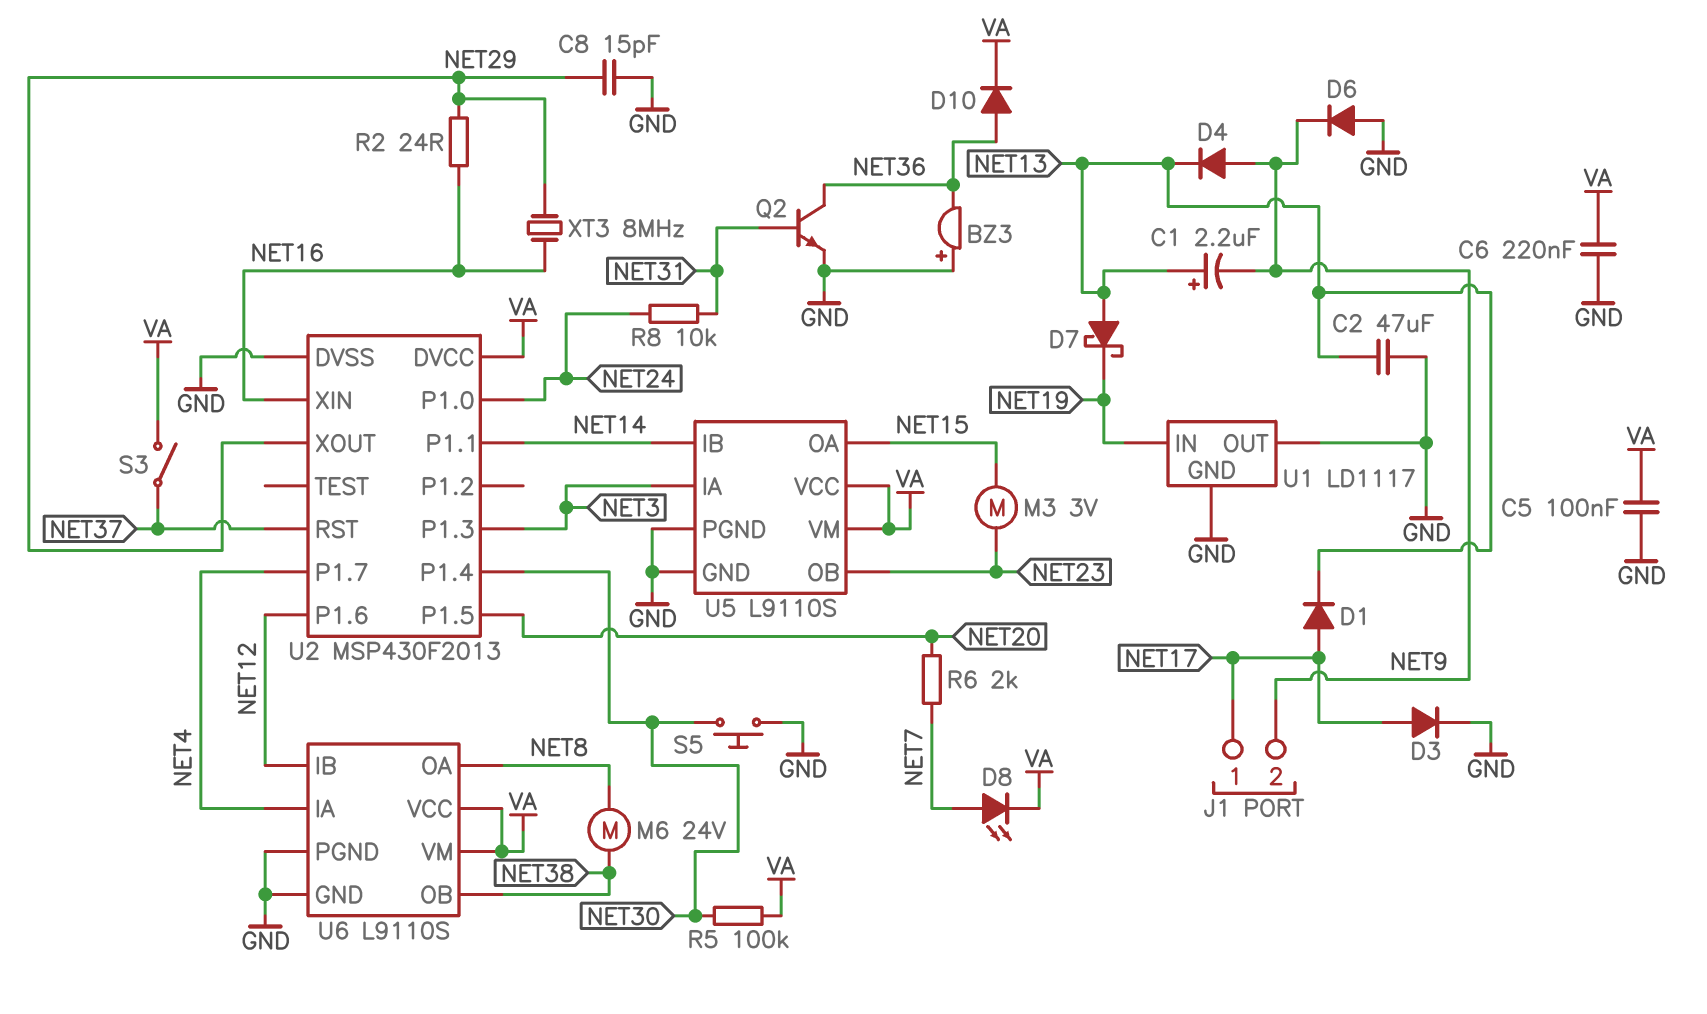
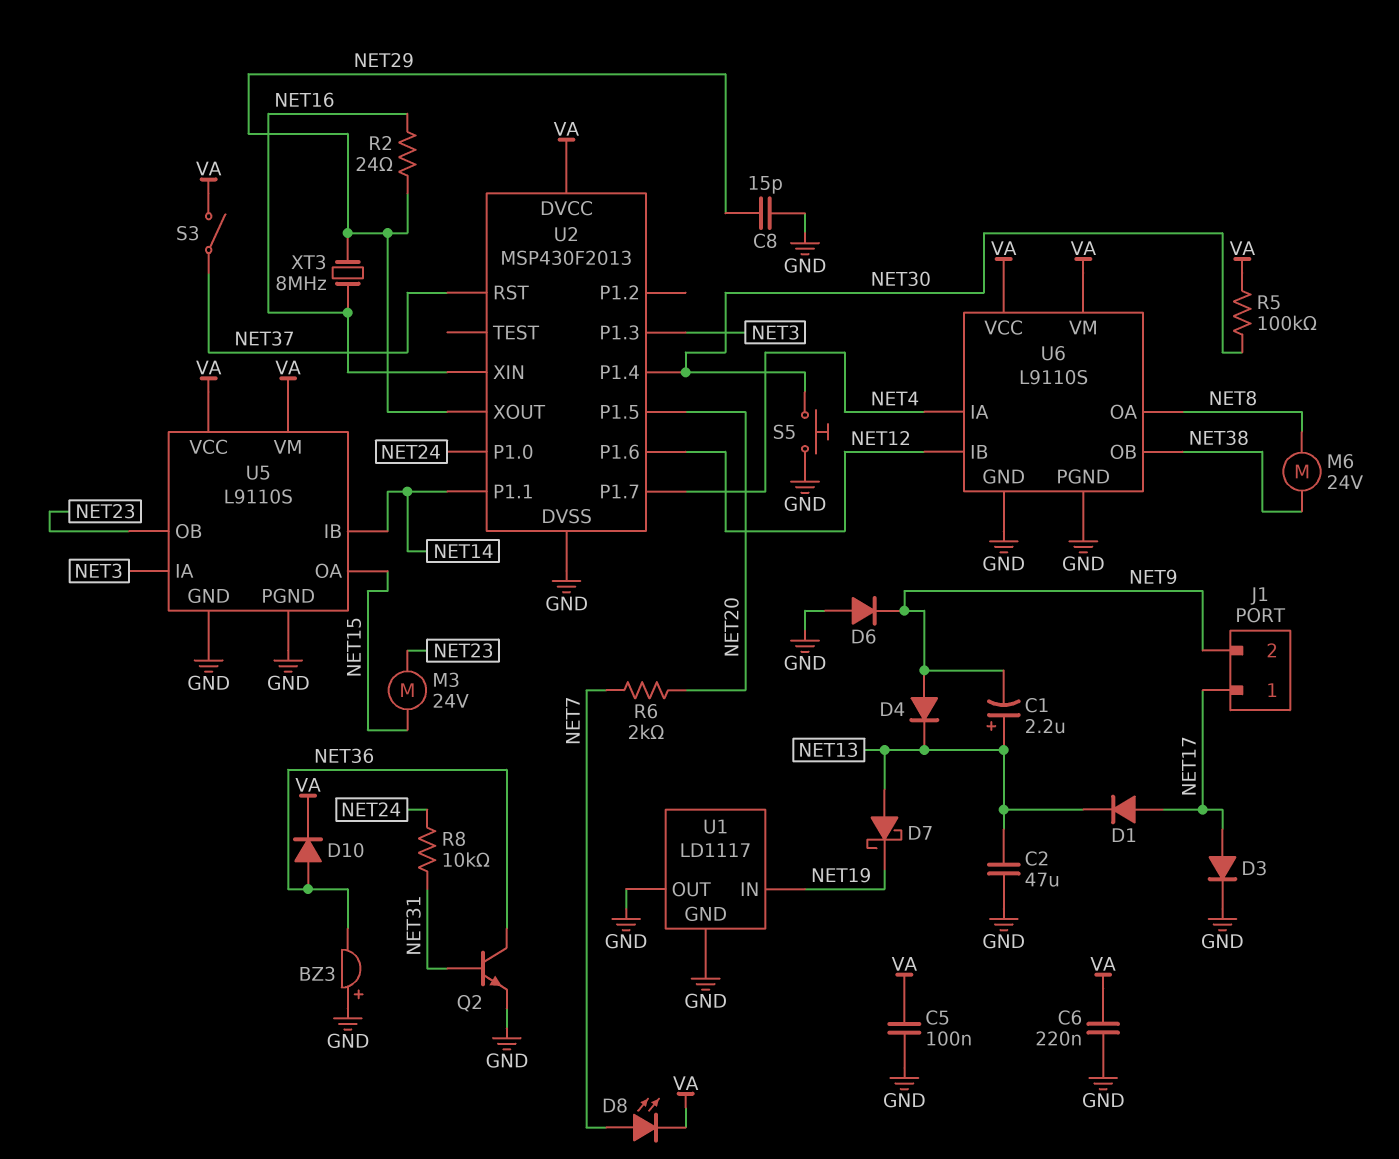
M3: motor 3V (NET15, NET23) -> motor 24V (NET15, NET23)

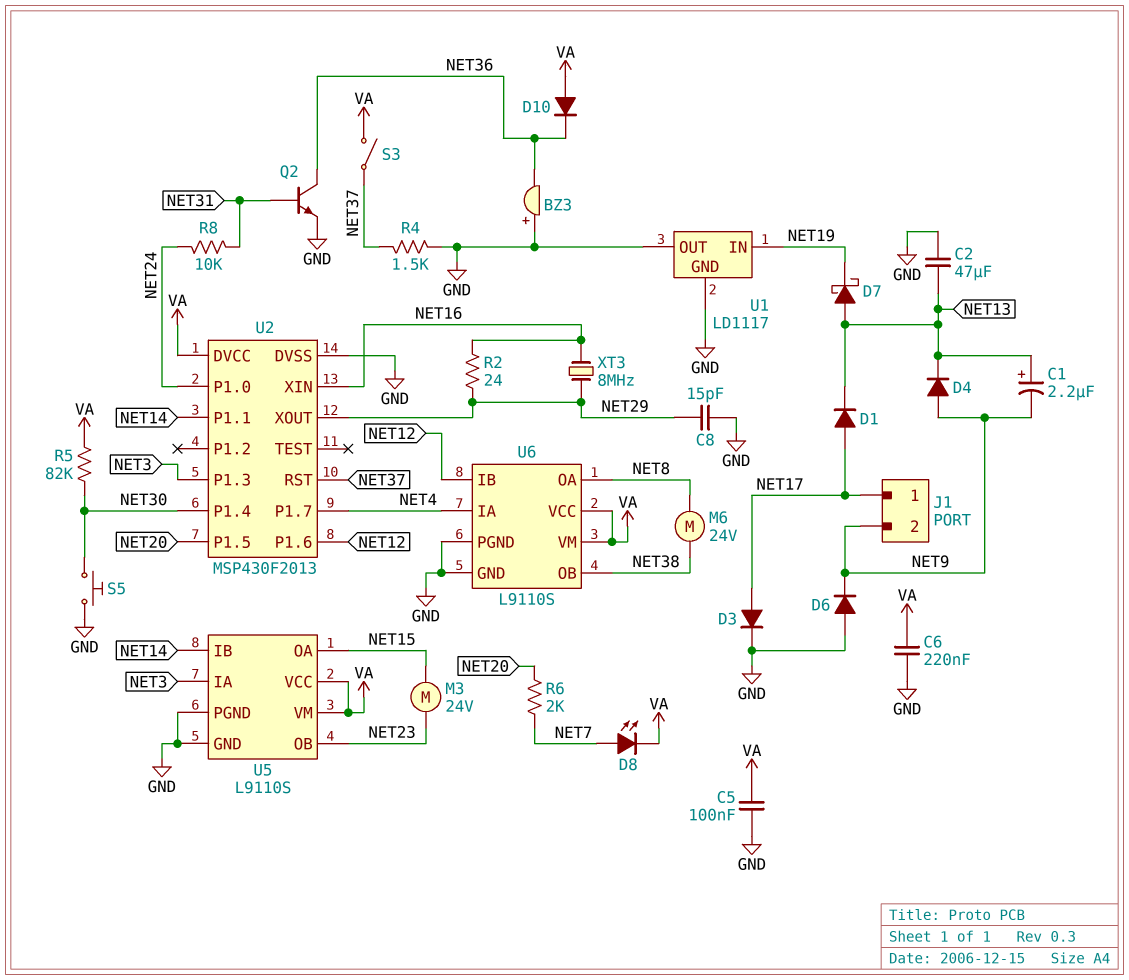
D10: diode (A NET36, K VA) -> diode (A VA, K NET36)
R4: none -> 1.5k (GND, NET37)
R5: 100k (NET30, VA) -> 82k (NET30, VA)

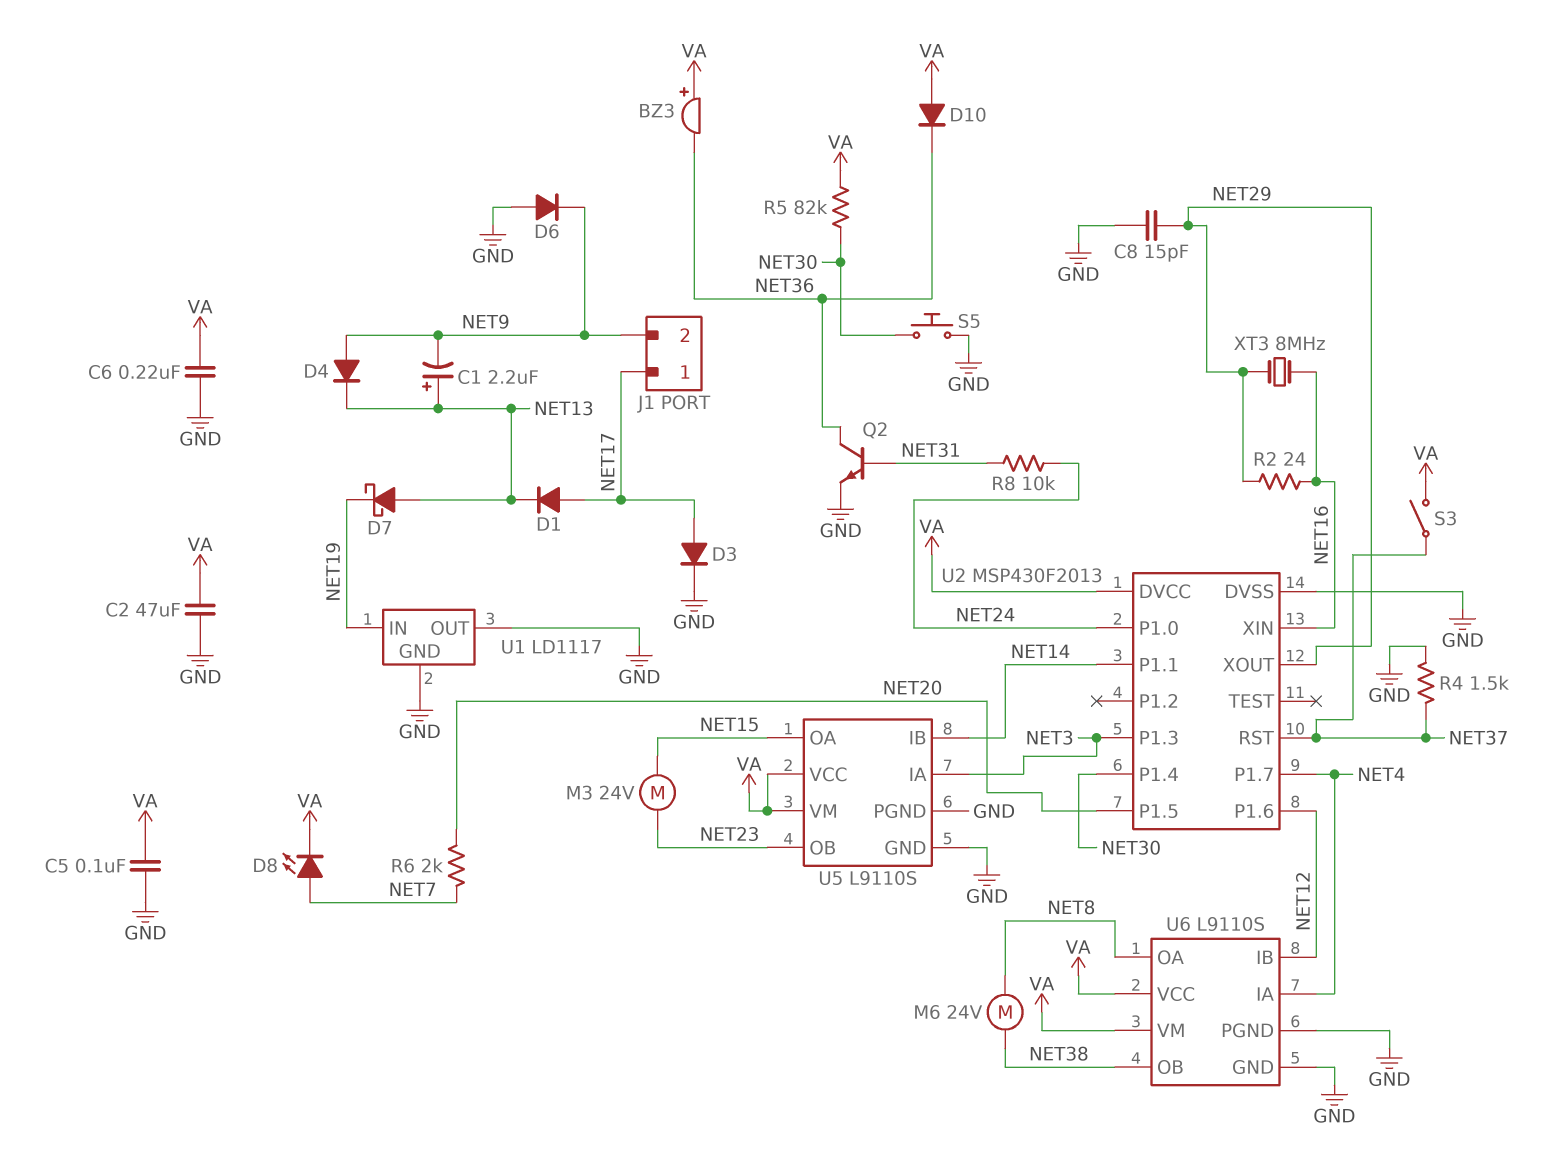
BZ3: buzzer (plus GND, minus NET36) -> buzzer (plus VA, minus NET36)
C2: 47uF (GND, NET13) -> 47uF (GND, VA)

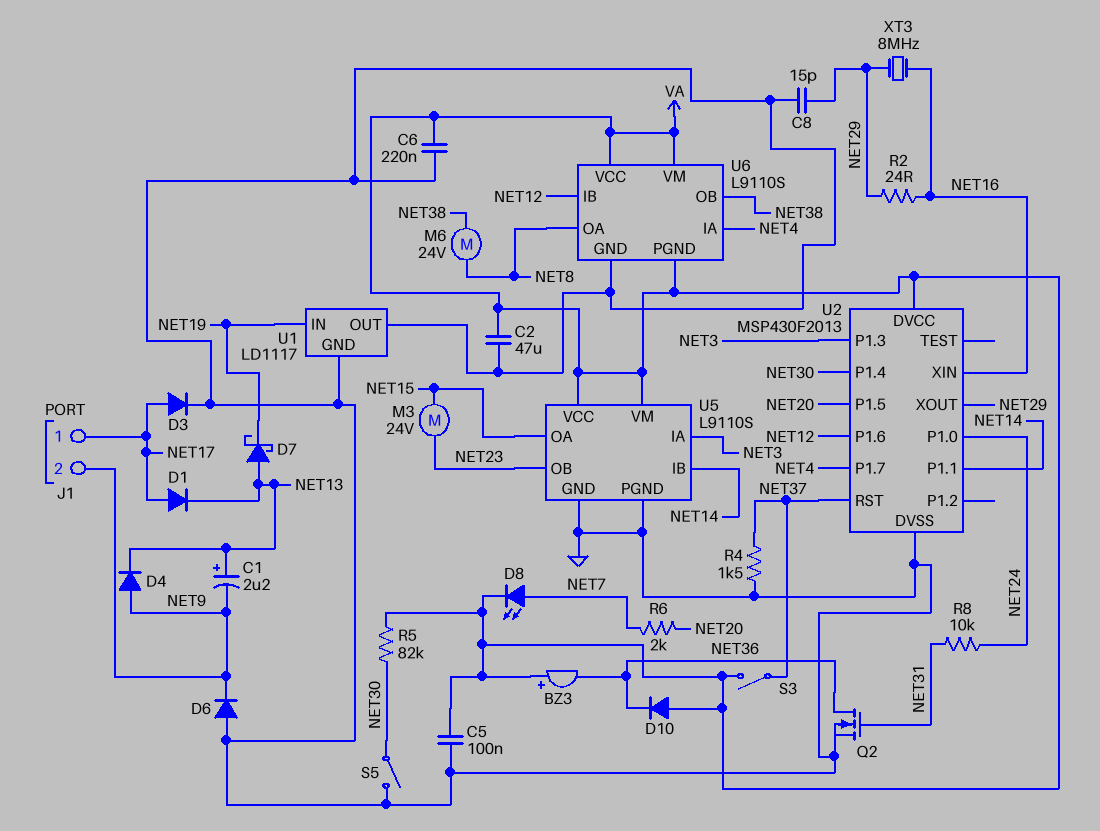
Q2: NPN (B NET31, C NET36, E GND) -> NMOS (G NET31, D NET36, S GND)
S5: button (GND, NET30) -> switch (GND, NET30)
U6 pin PGND: GND -> VA

